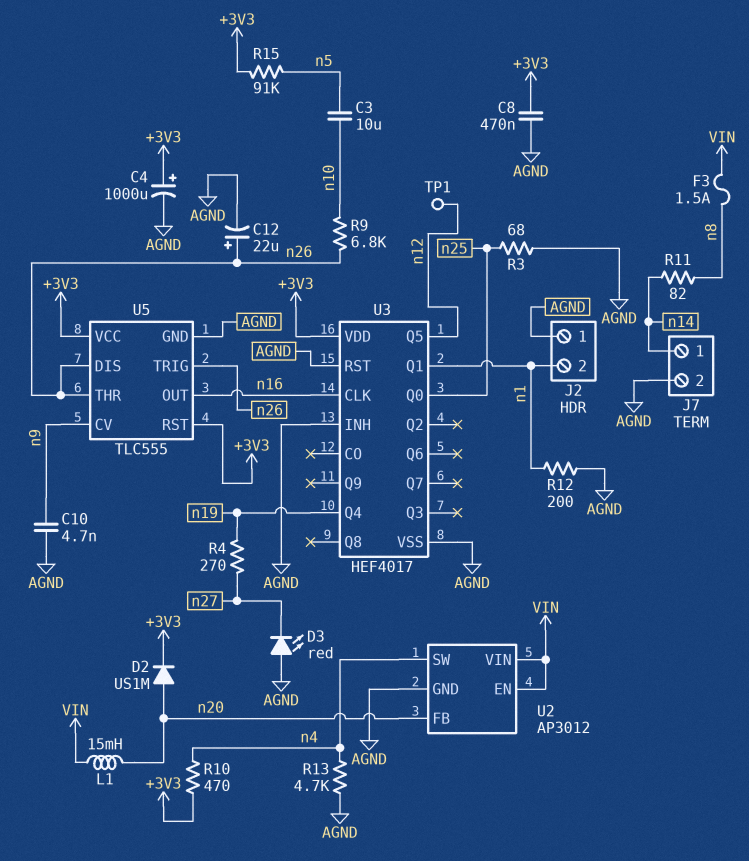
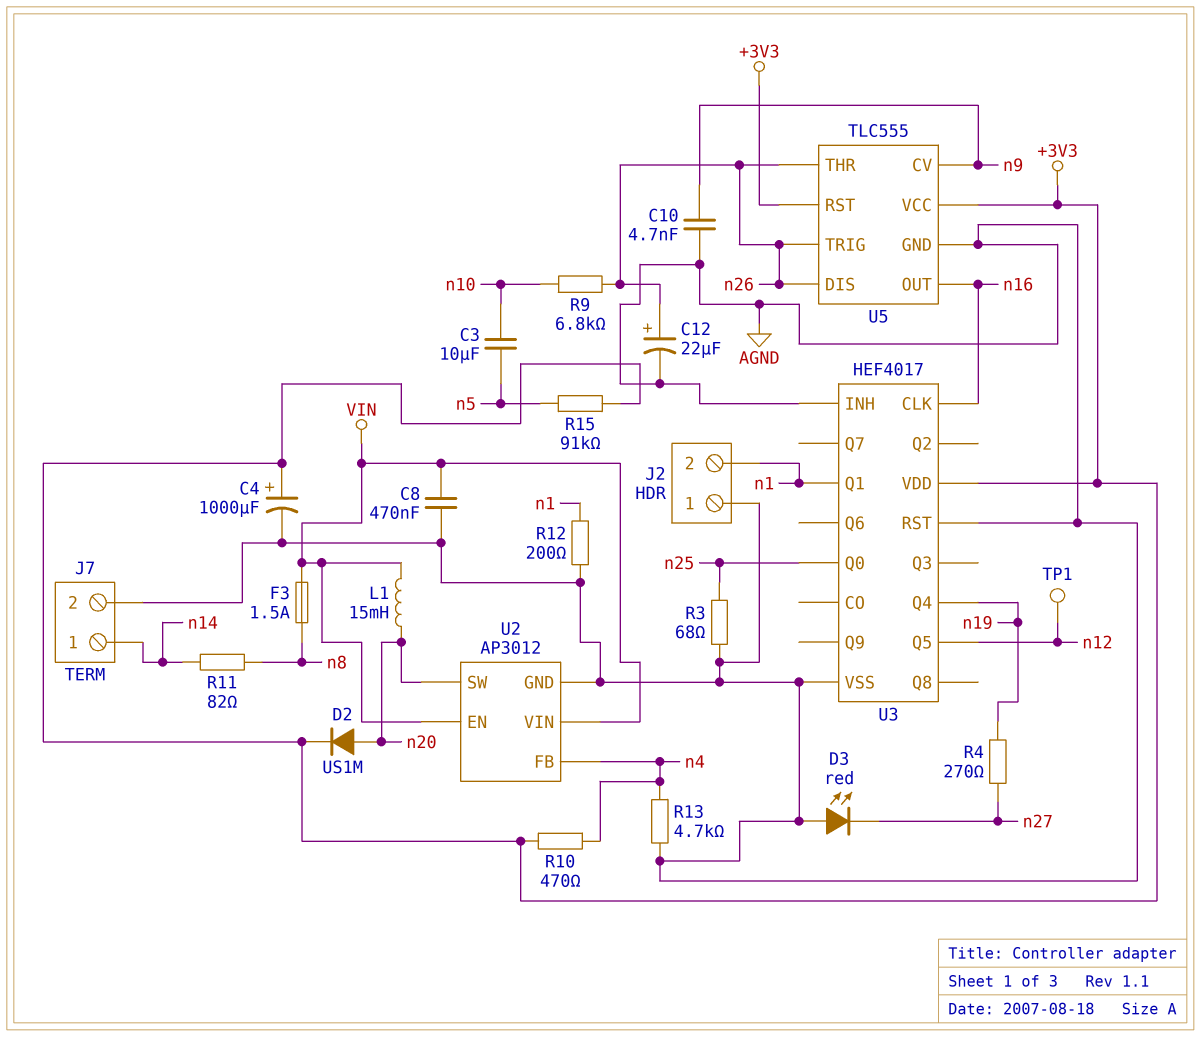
C8: 470nF (+3V3, AGND) -> 470nF (AGND, VIN)
U2 pin FB: n20 -> n4
U2 pin SW: n4 -> n20

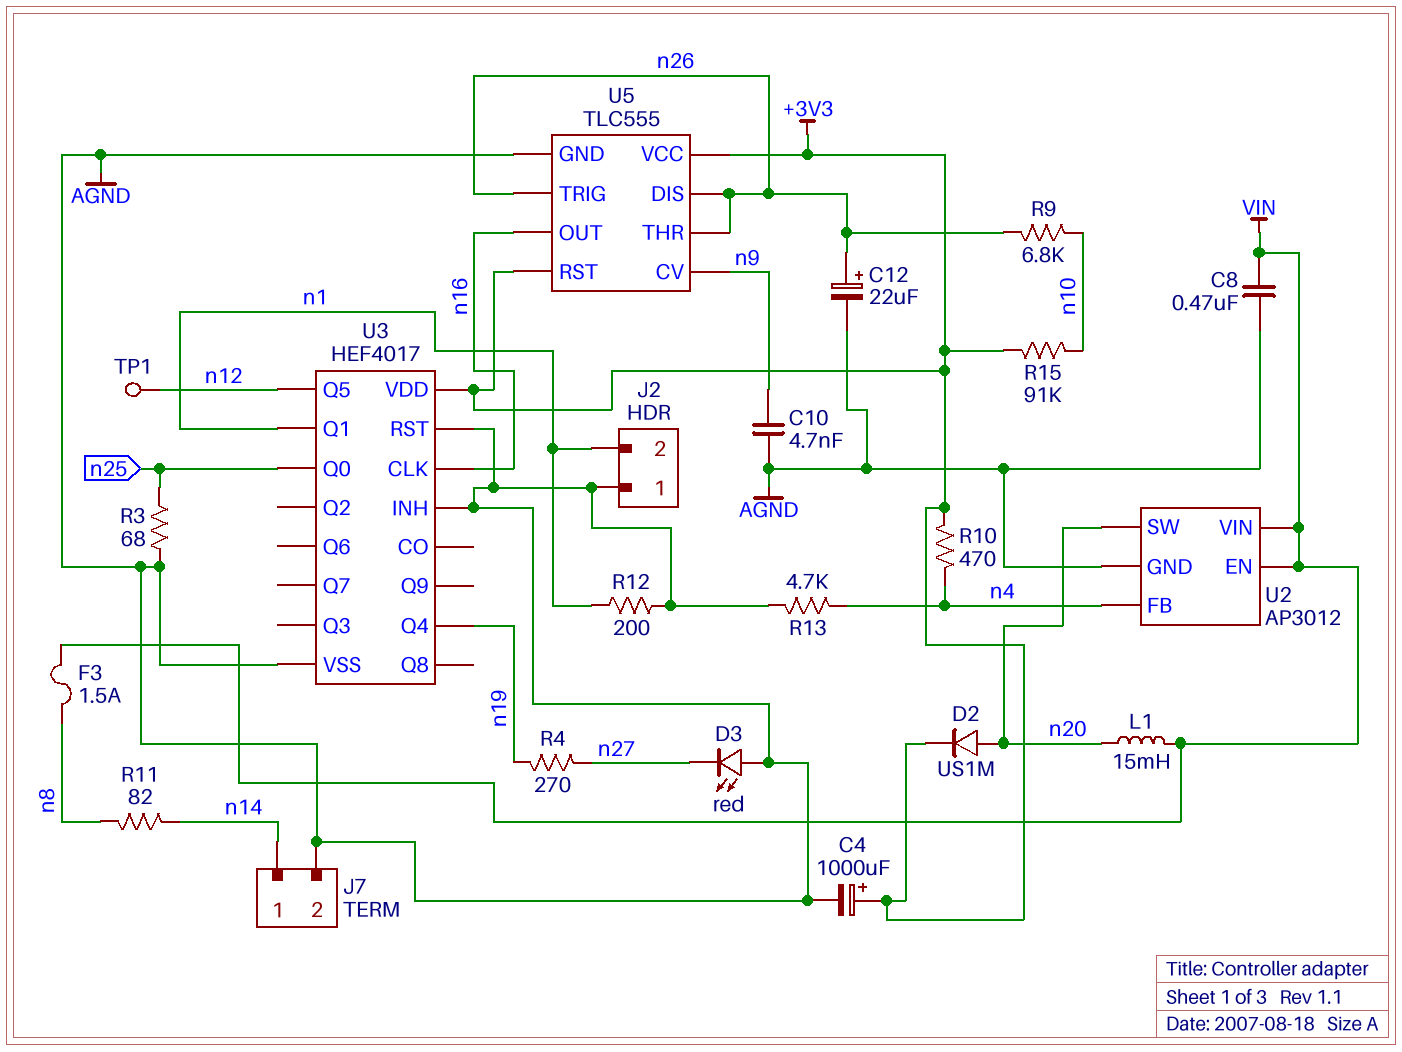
C3: 10uF (n5, n10) -> none
R15: 91k (+3V3, n5) -> 91k (+3V3, n10)

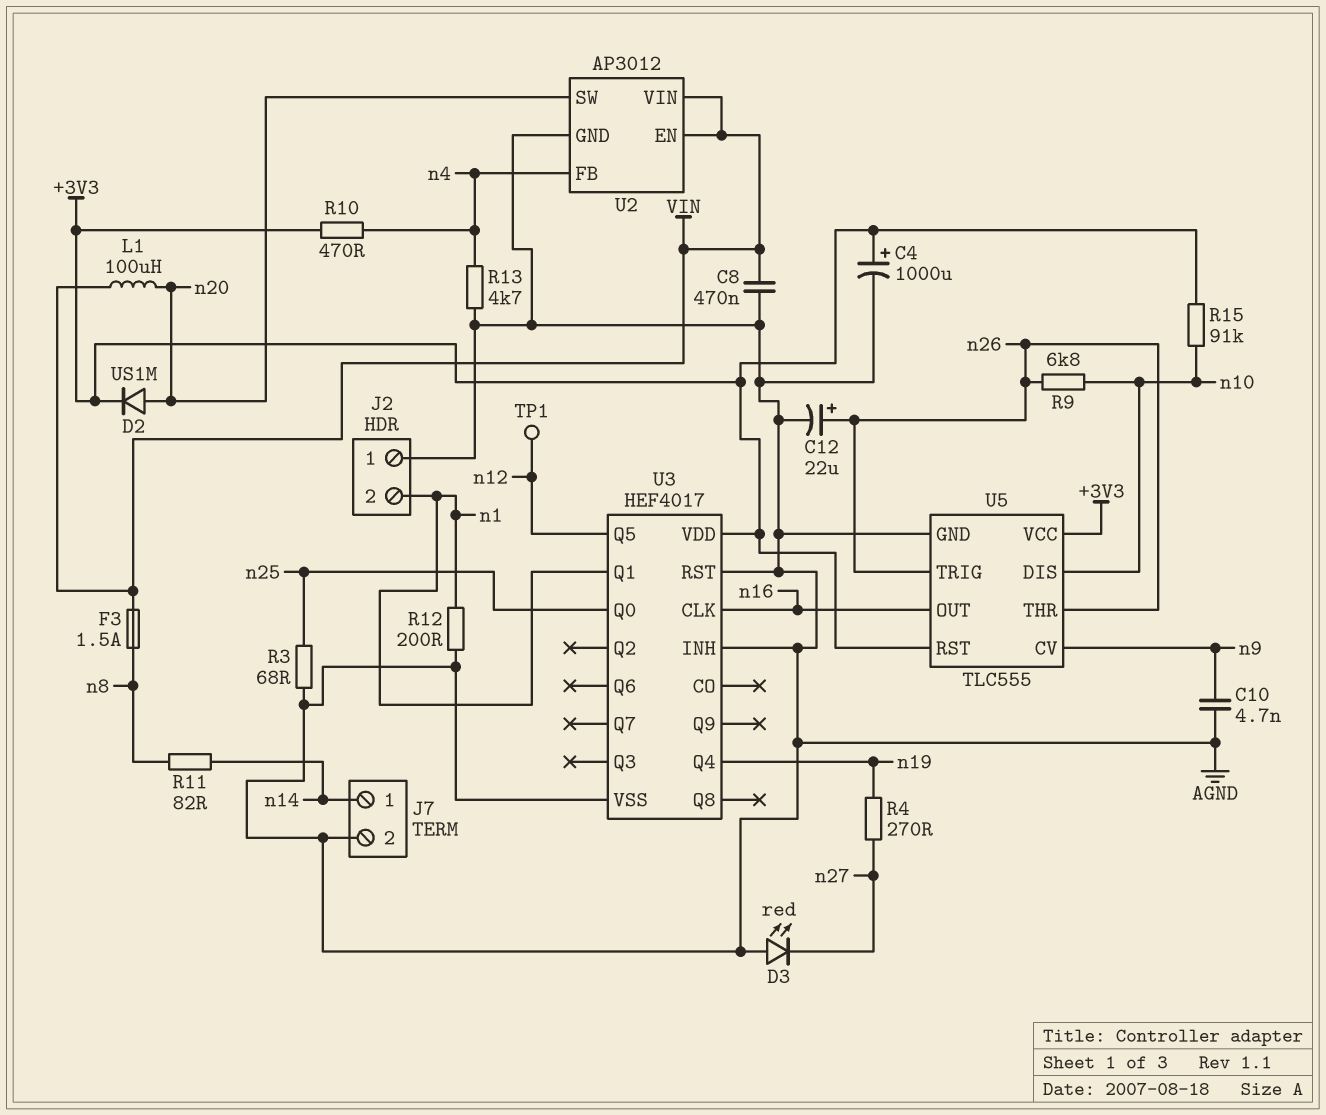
L1: 15mH (VIN, n20) -> 100uH (VIN, n20)
U5 pin DIS: n26 -> n10

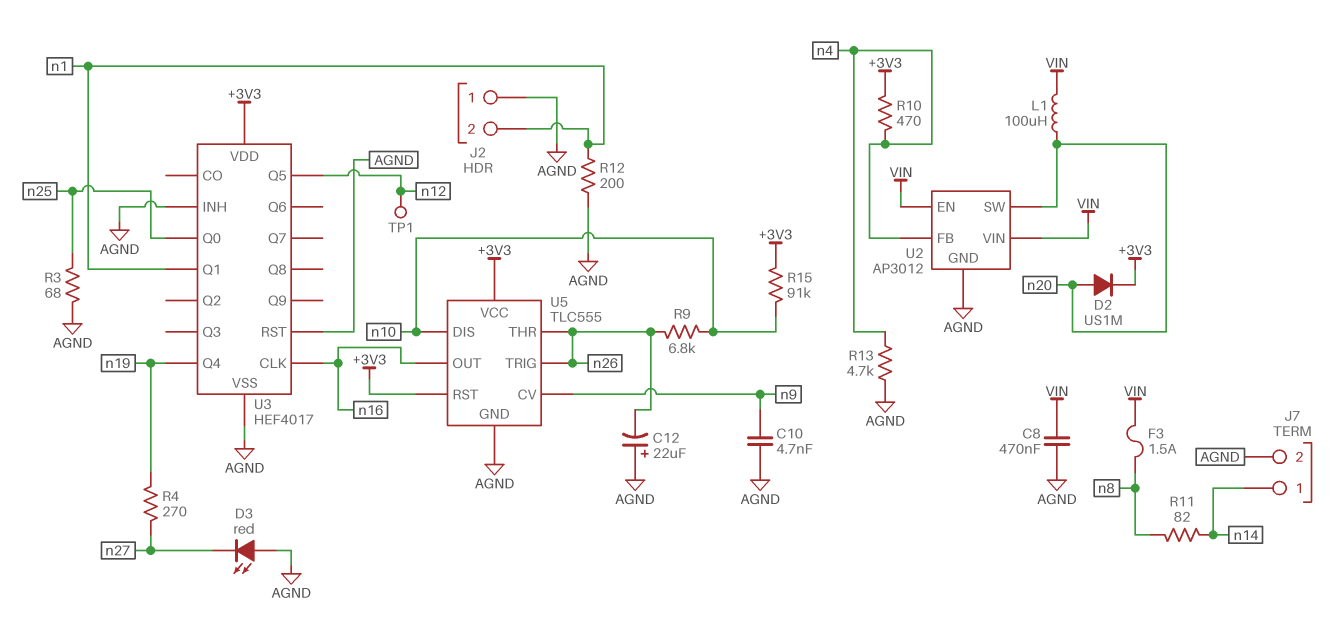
C4: 1000uF (plus +3V3, minus AGND) -> none
C12: 22uF (plus n26, minus AGND) -> 22uF (plus AGND, minus n26)

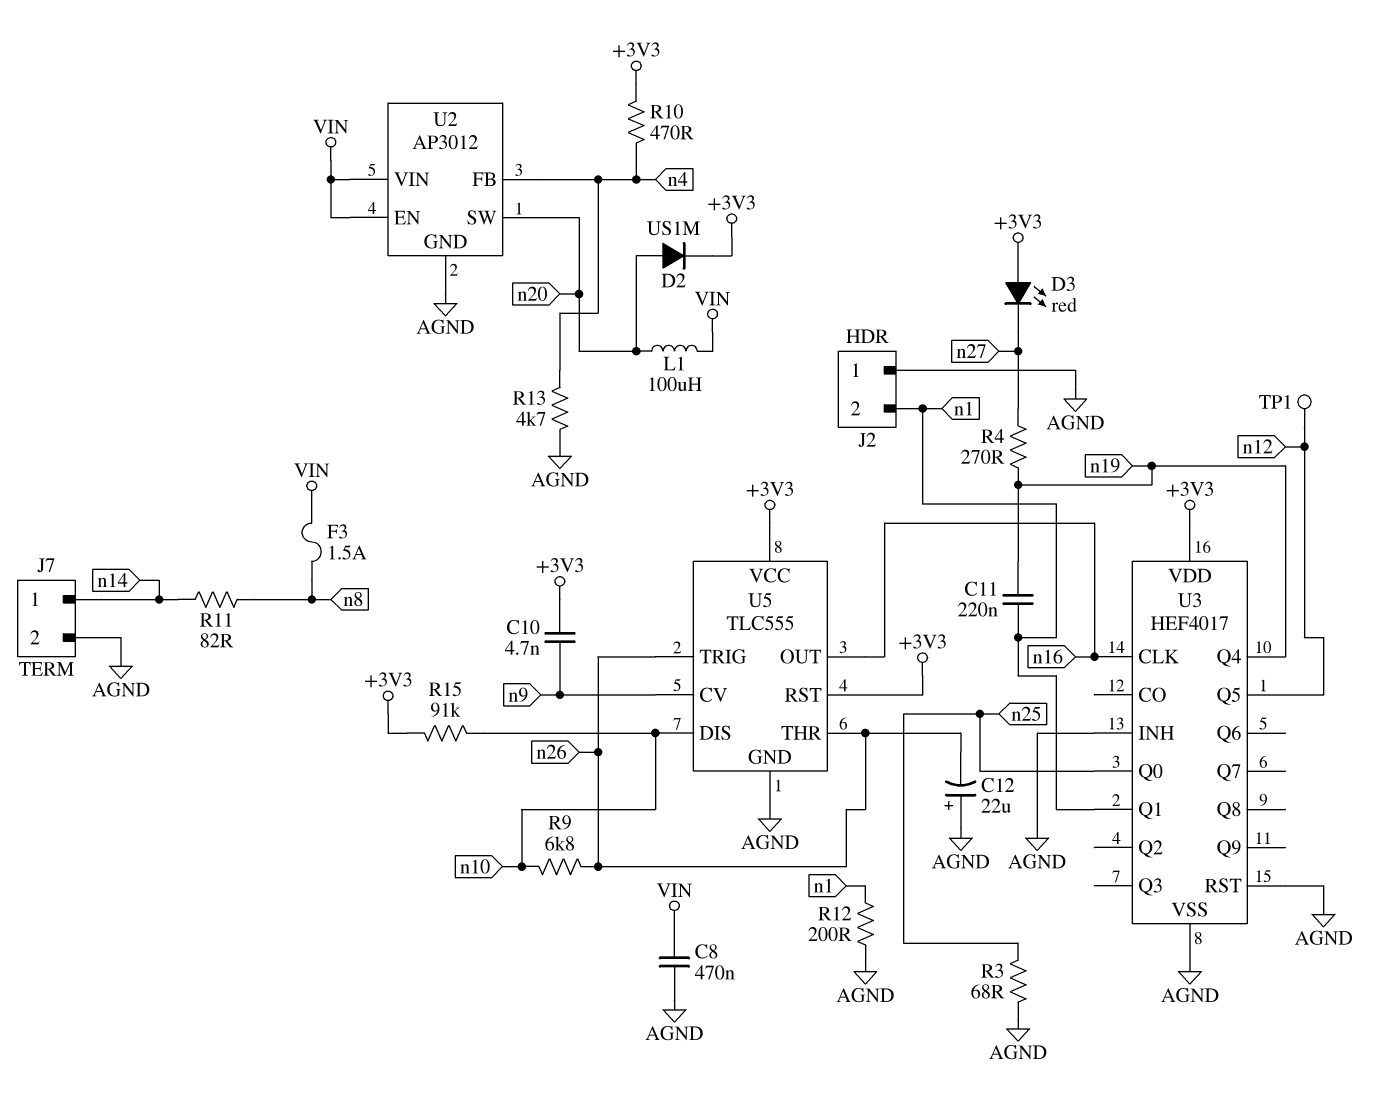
C10: 4.7nF (AGND, n9) -> 4.7nF (+3V3, n9)
C11: none -> 220nF (n1, n19)
D3: LED red (A AGND, K n27) -> LED red (A +3V3, K n27)

